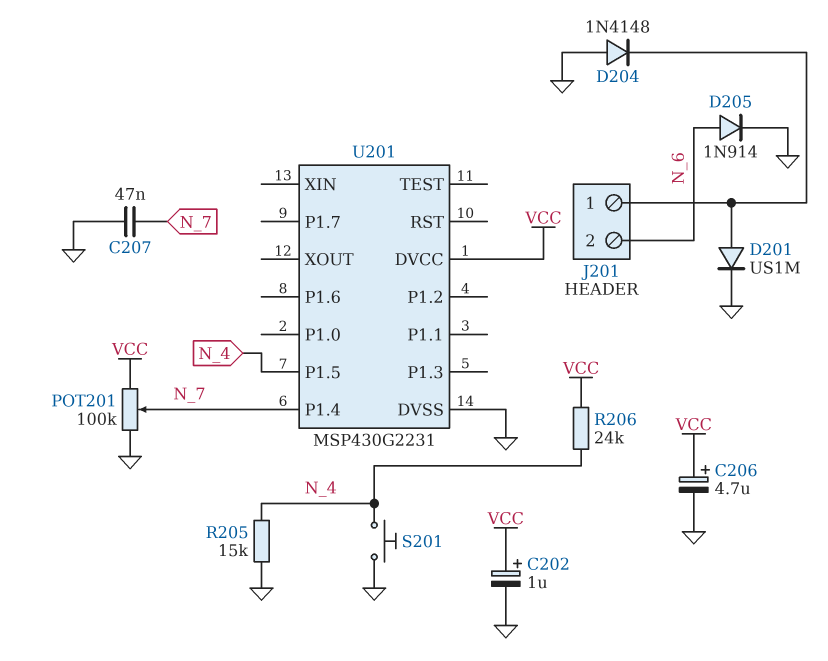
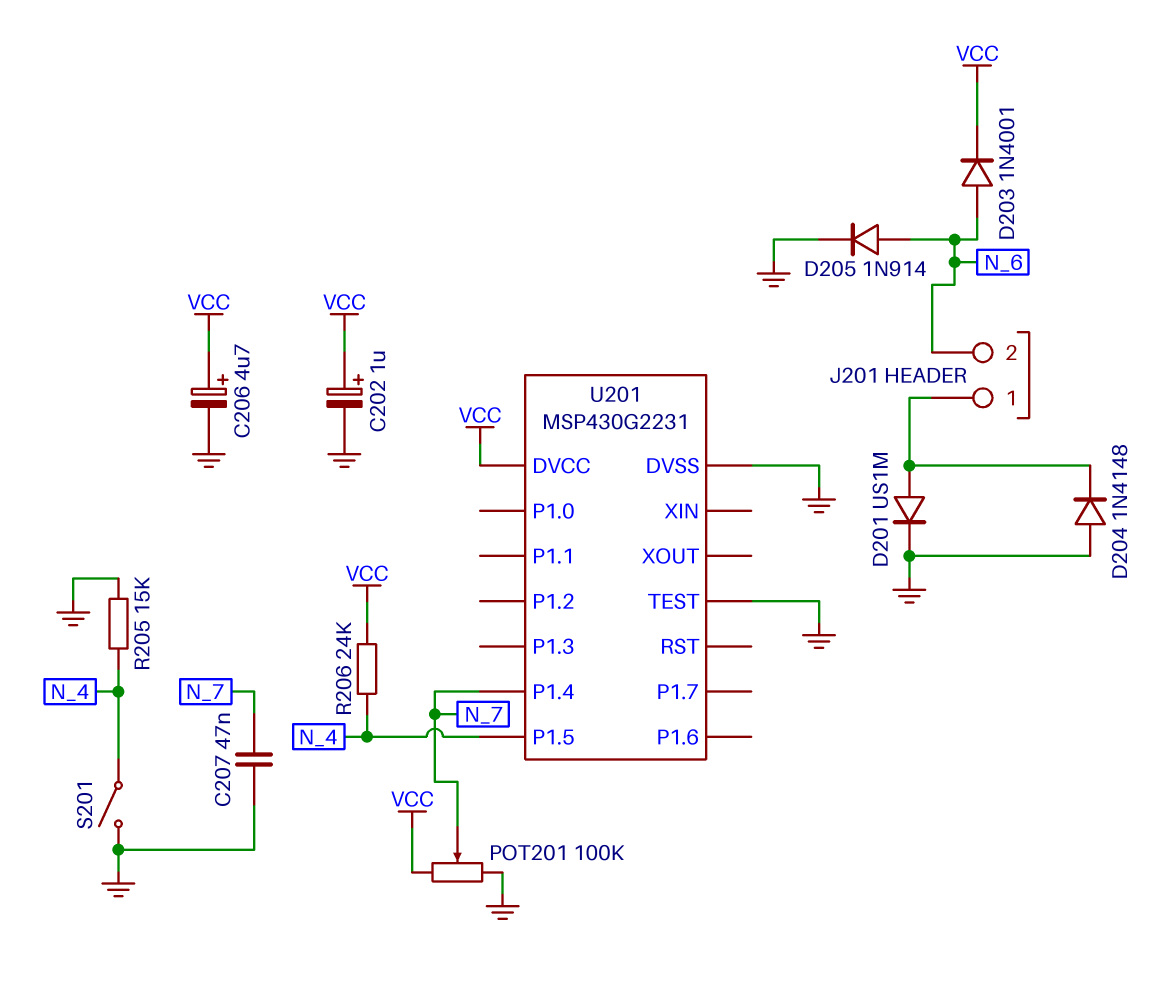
D203: none -> diode 1N4001 (A N_6, K VCC)
S201: button (GND, N_4) -> switch (GND, N_4)
U201 pin TEST: none -> GND

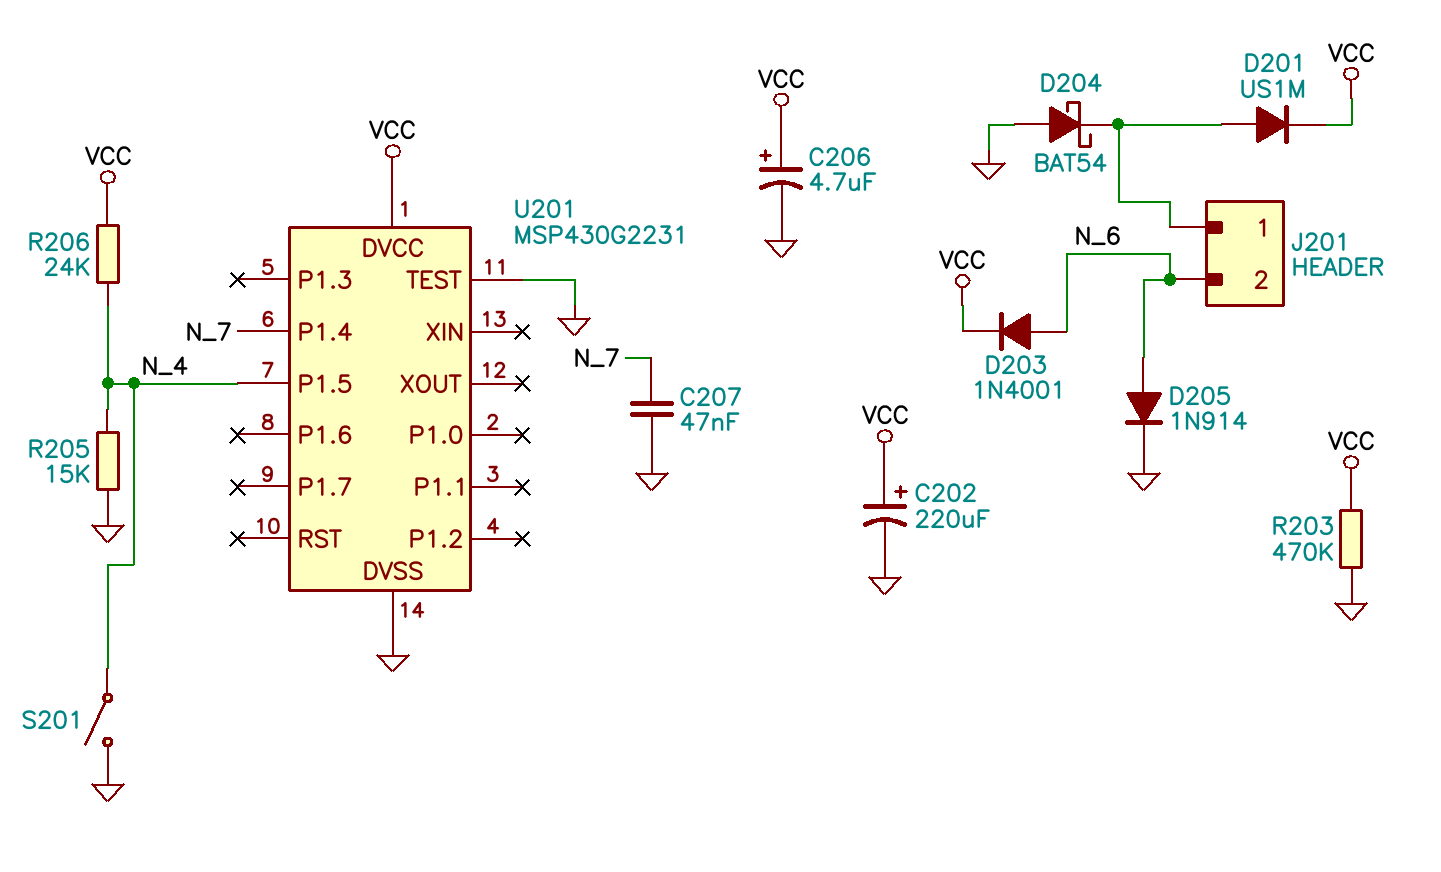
C202: 1uF (plus VCC, minus GND) -> 220uF (plus VCC, minus GND)
D201: diode US1M (A J201/1, K GND) -> diode US1M (A J201/1, K VCC)
D204: diode 1N4148 (A GND, K J201/1) -> schottky BAT54 (A GND, K J201/1)
POT201: 100k (GND, VCC, wiper N_7) -> none
R203: none -> 470k (GND, VCC)

